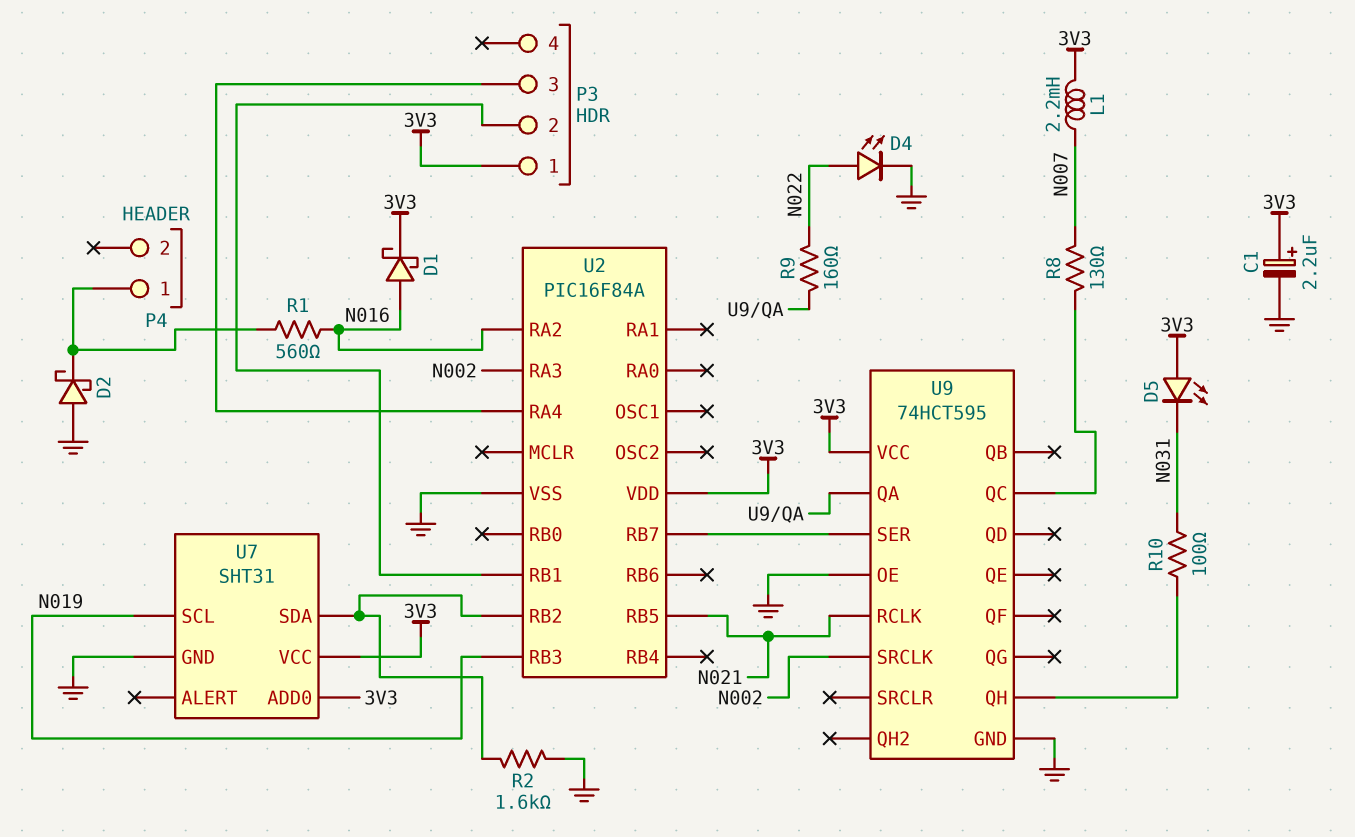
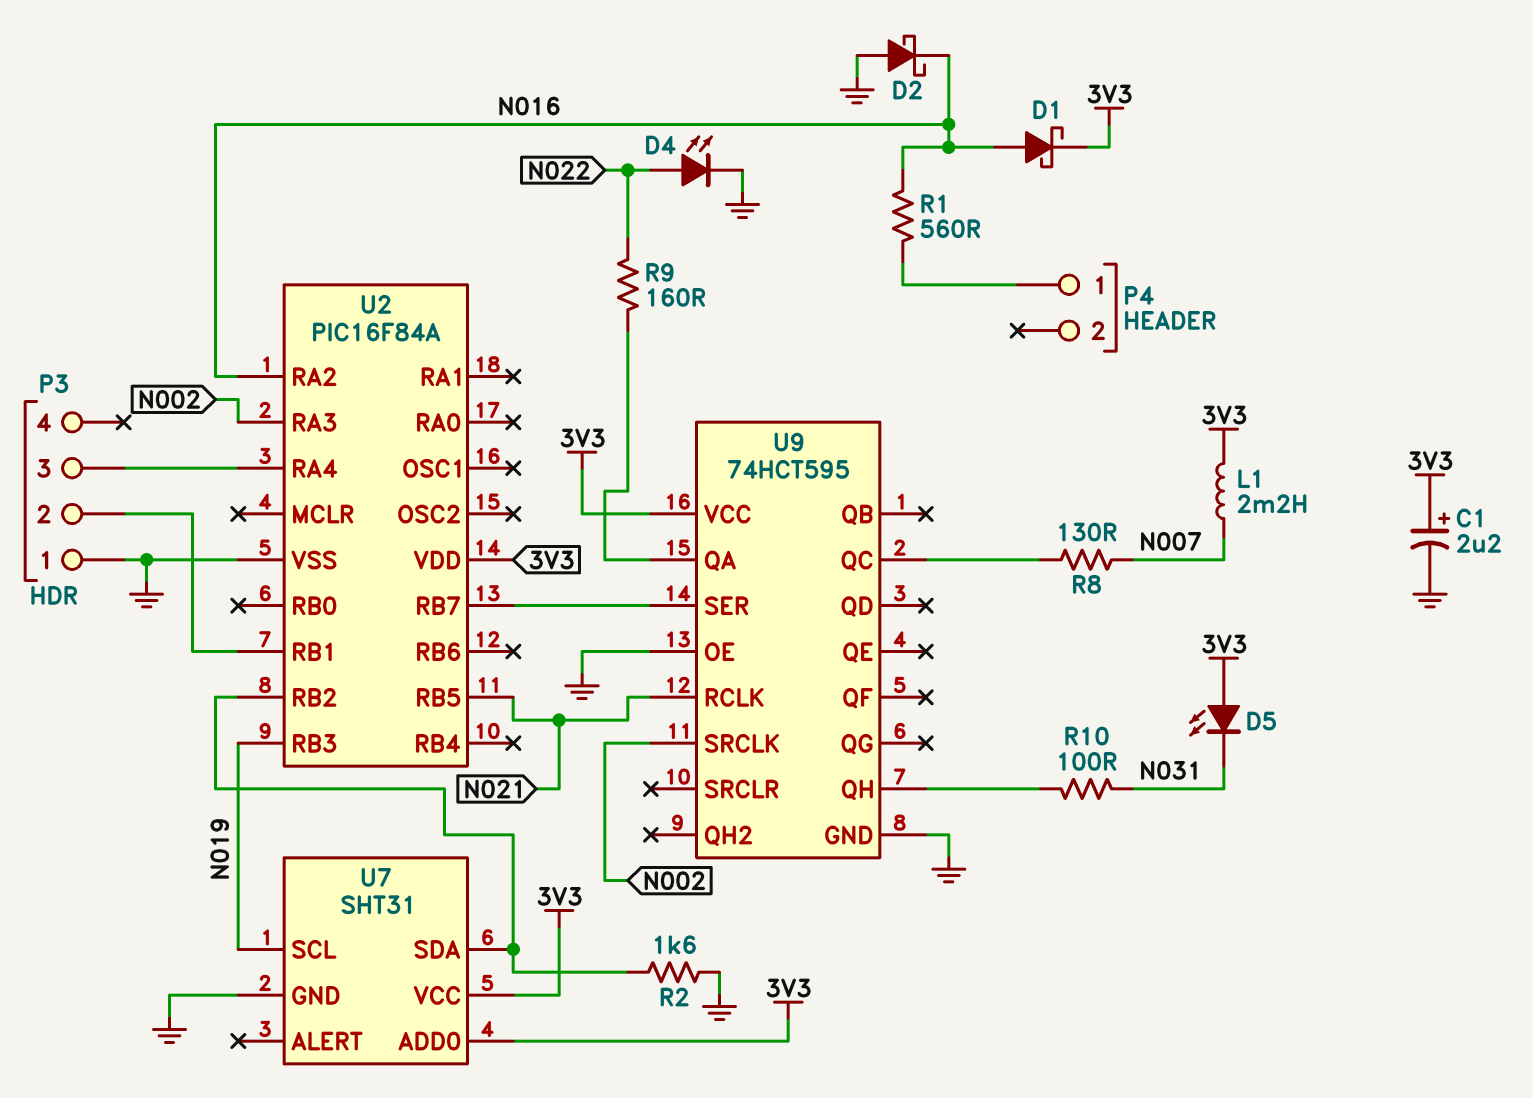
D2: schottky (A GND, K P4/1) -> schottky (A GND, K N016)
P3 pin 1: 3V3 -> GND

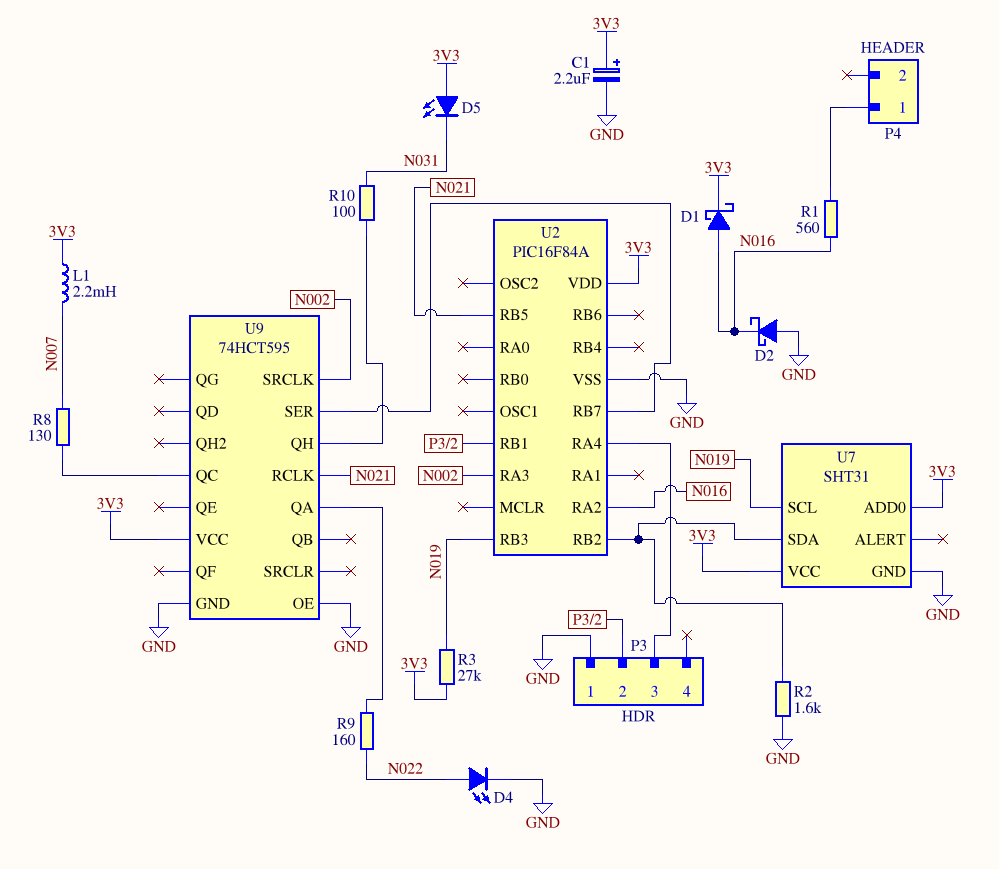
R3: none -> 27k (3V3, N019)

